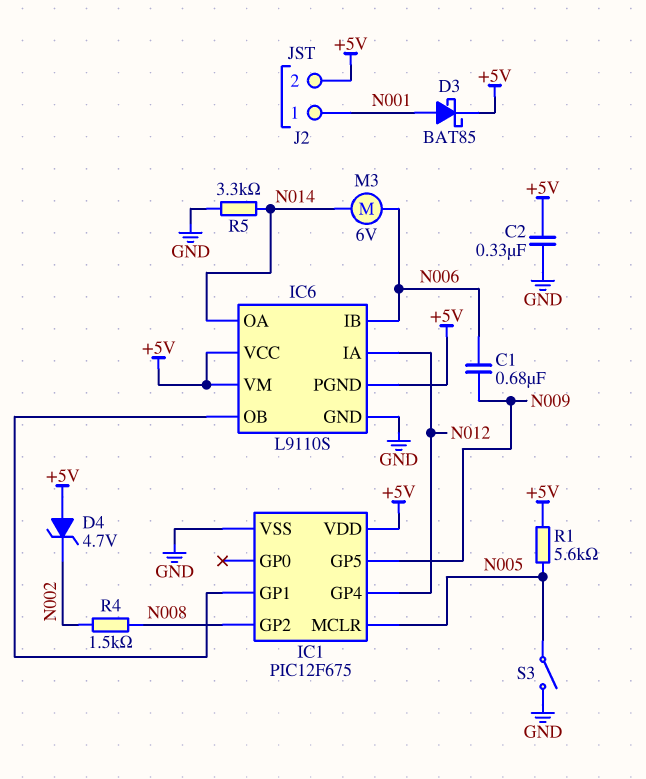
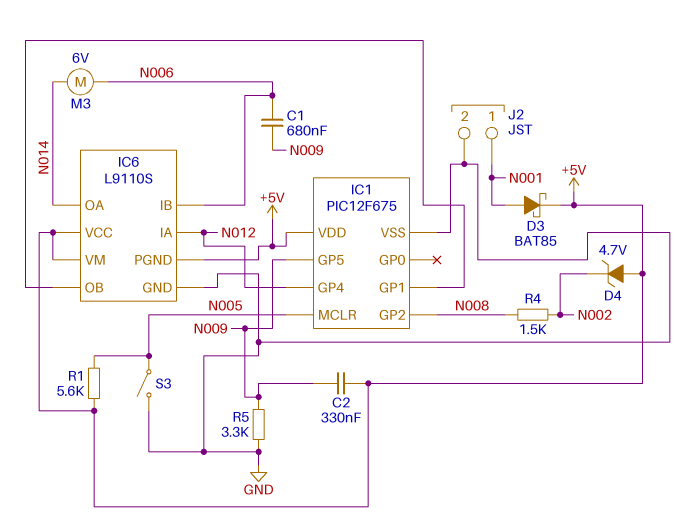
C2: 330nF (+5V, GND) -> 330nF (+5V, N009)
J2 pin 2: +5V -> GND
R5: 3.3k (GND, N014) -> 3.3k (GND, N009)

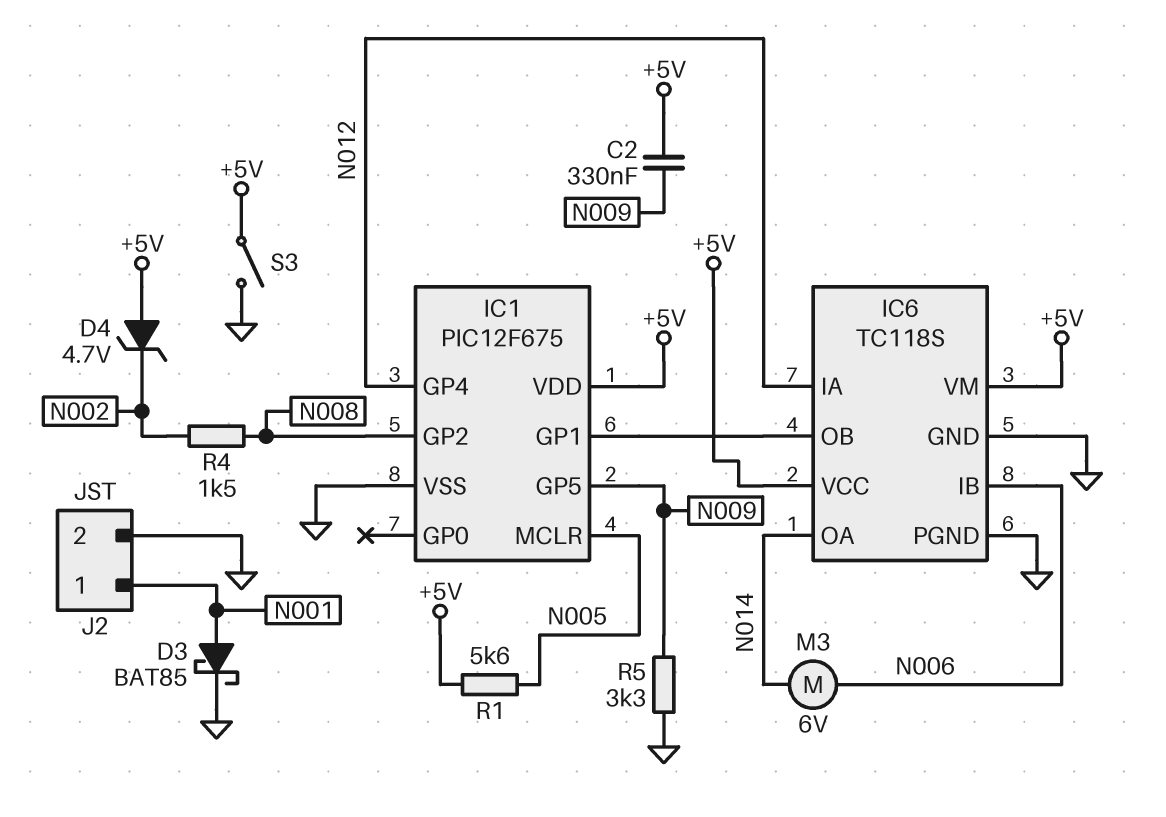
C1: 680nF (N006, N009) -> none
D3: schottky BAT85 (A N001, K +5V) -> schottky BAT85 (A N001, K GND)
IC6: L9110S -> TC118S
IC6 pin PGND: +5V -> GND
S3: switch (GND, N005) -> switch (+5V, GND)

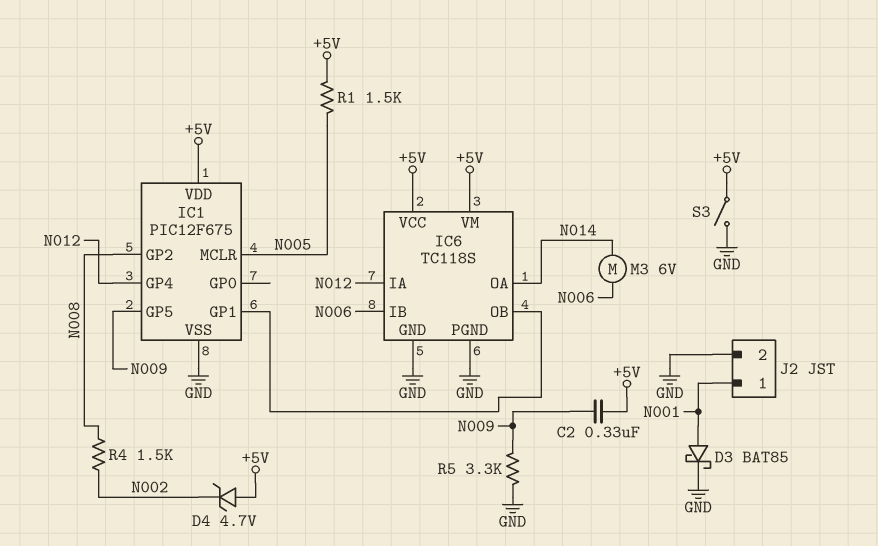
R1: 5.6k (+5V, N005) -> 1.5k (+5V, N005)

